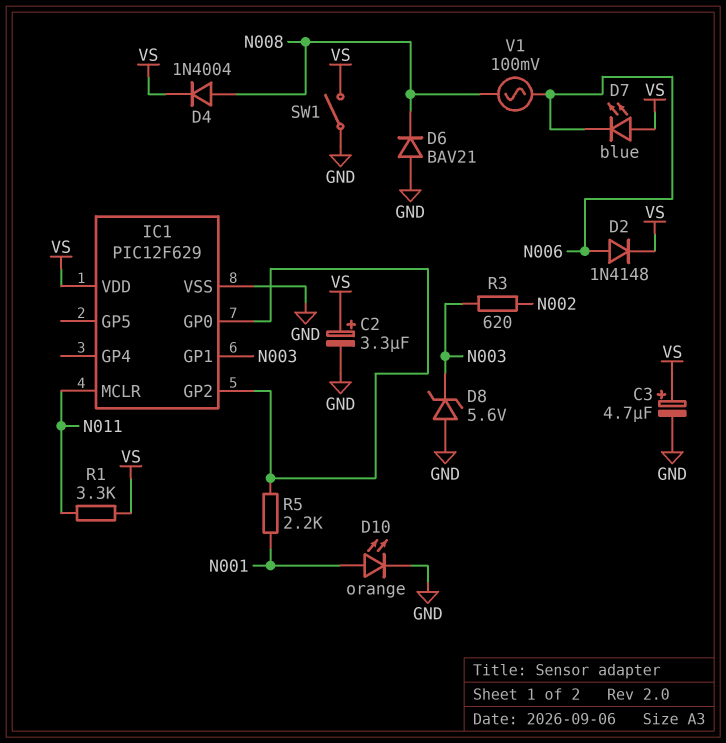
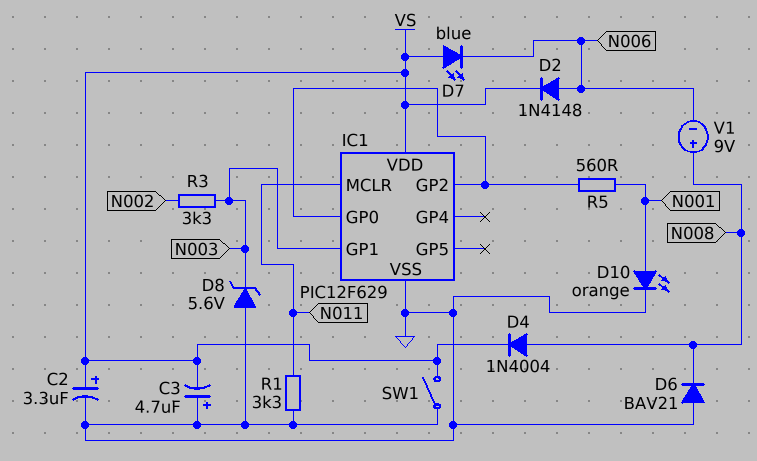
C3: 4.7uF (plus VS, minus GND) -> 4.7uF (plus GND, minus VS)
R1: 3.3k (N011, VS) -> 3.3k (GND, N011)
R3: 620 (N002, N003) -> 3.3k (N002, N003)
R5: 2.2k (IC1/GP0, N001) -> 560 (IC1/GP0, N001)
V1: AC 100mV (N006, N008) -> 9V (plus N008, minus N006)

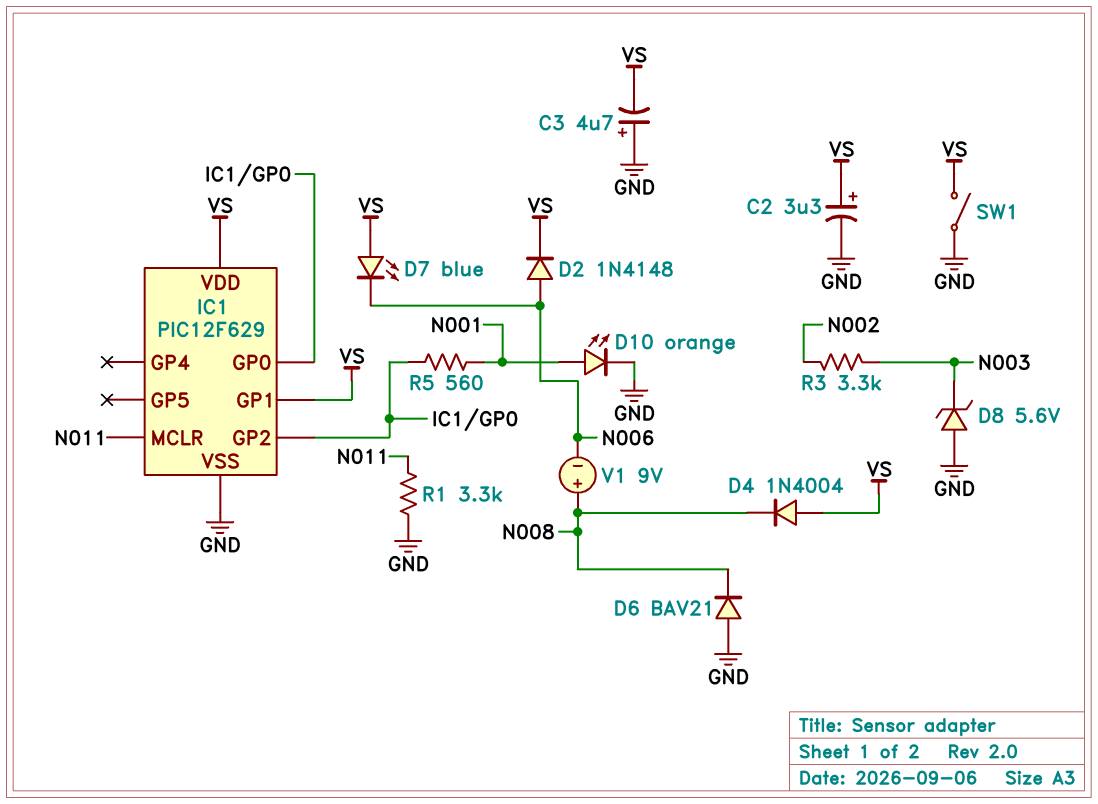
D4: diode 1N4004 (A N008, K VS) -> diode 1N4004 (A VS, K N008)
IC1 pin GP1: N003 -> VS

